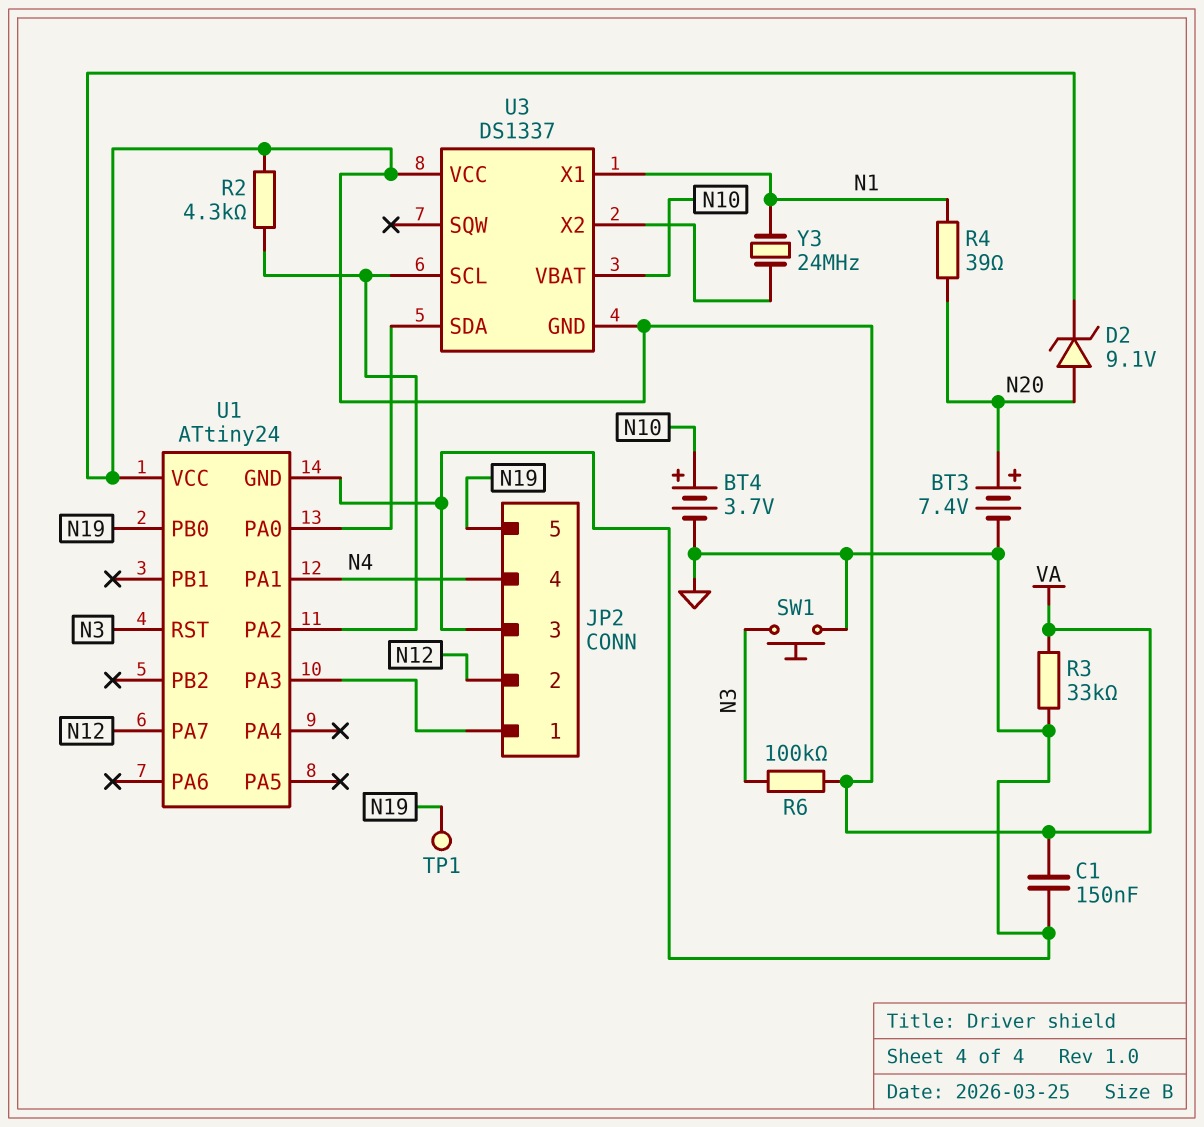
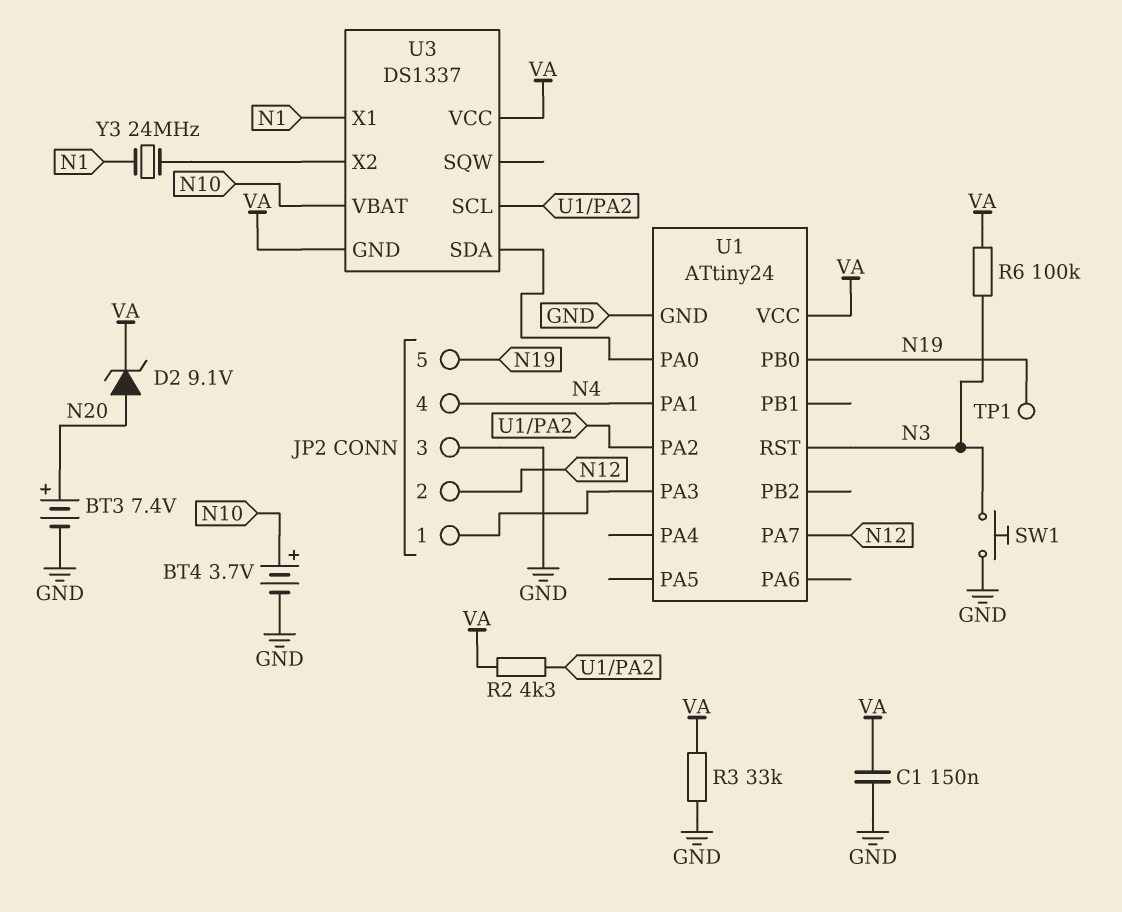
R4: 39 (N1, N20) -> none

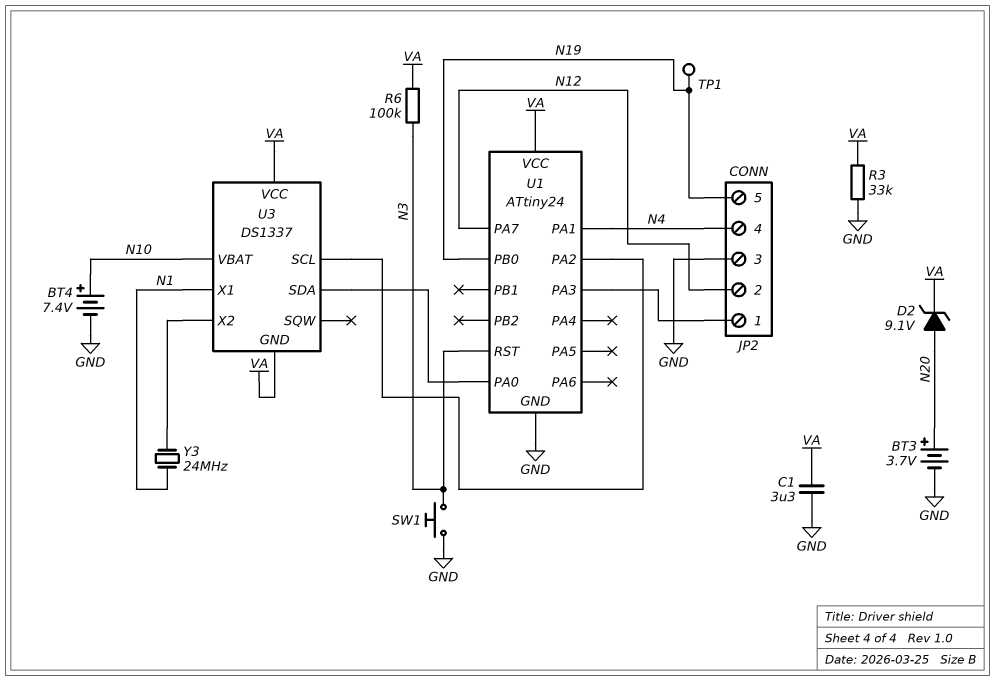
BT3: 7.4V (plus N20, minus GND) -> 3.7V (plus N20, minus GND)
BT4: 3.7V (plus N10, minus GND) -> 7.4V (plus N10, minus GND)
C1: 150nF (GND, VA) -> 3.3uF (GND, VA)
R2: 4.3k (U1/PA2, VA) -> none

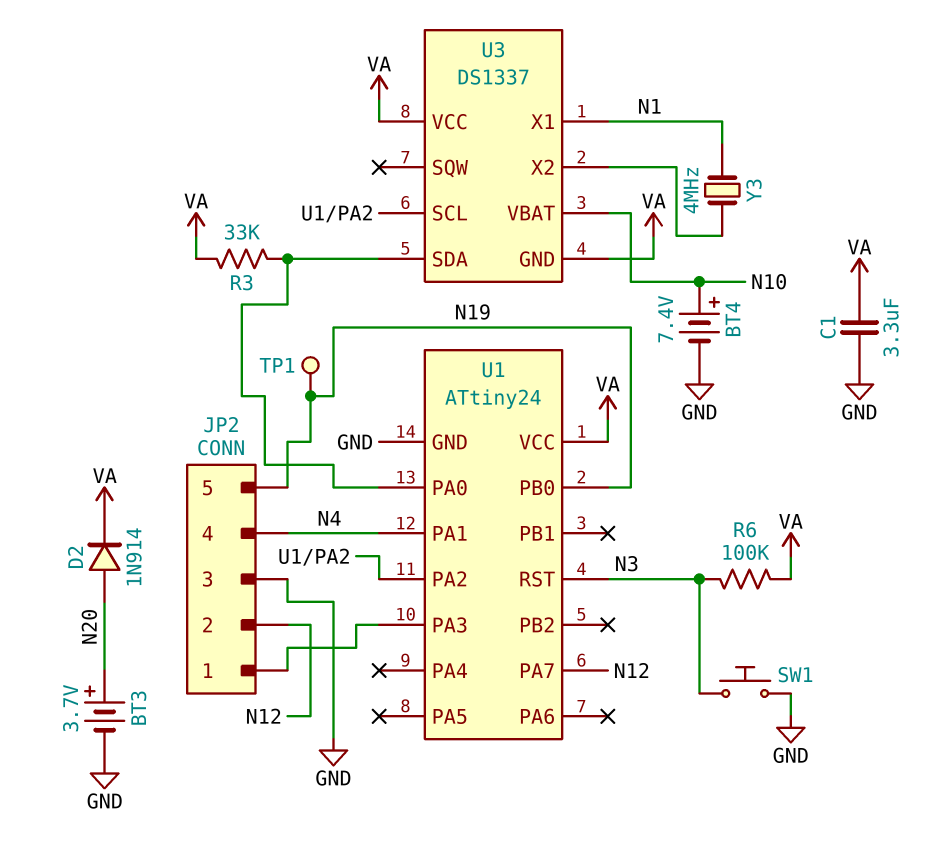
D2: zener 9.1V (A N20, K VA) -> diode 1N914 (A N20, K VA)
R3: 33k (GND, VA) -> 33k (U1/PA0, VA)
Y3: 24MHz (N1, U3/X2) -> 4MHz (N1, U3/X2)

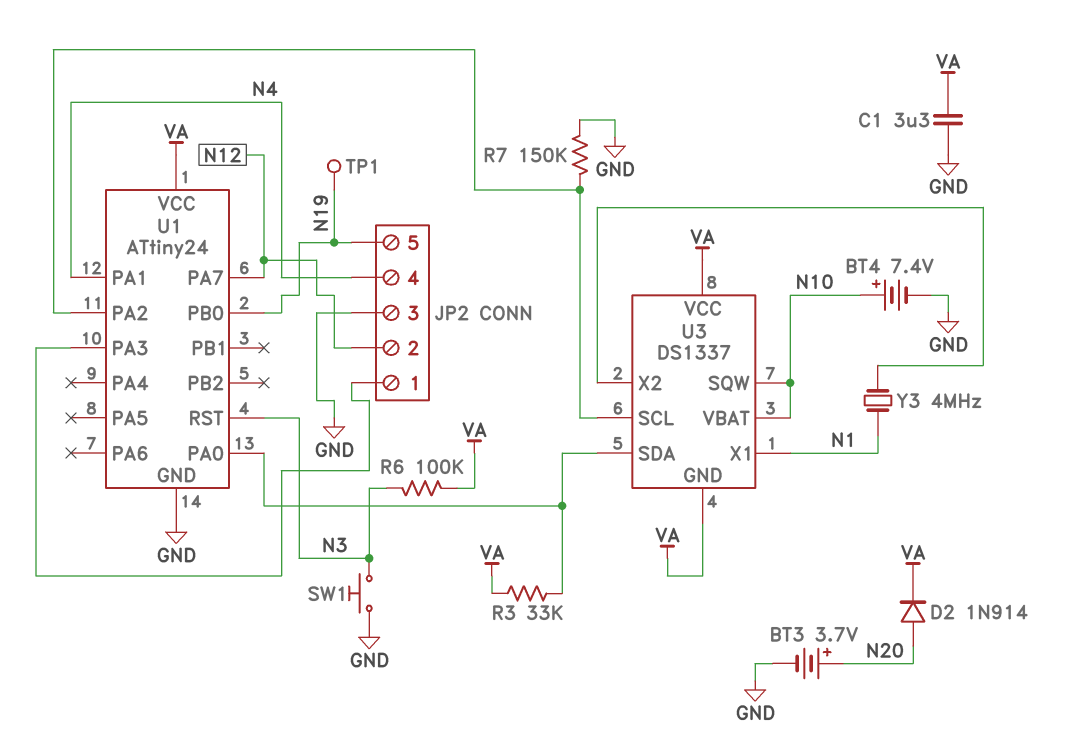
R7: none -> 150k (GND, U1/PA2)
U3 pin SQW: none -> N10

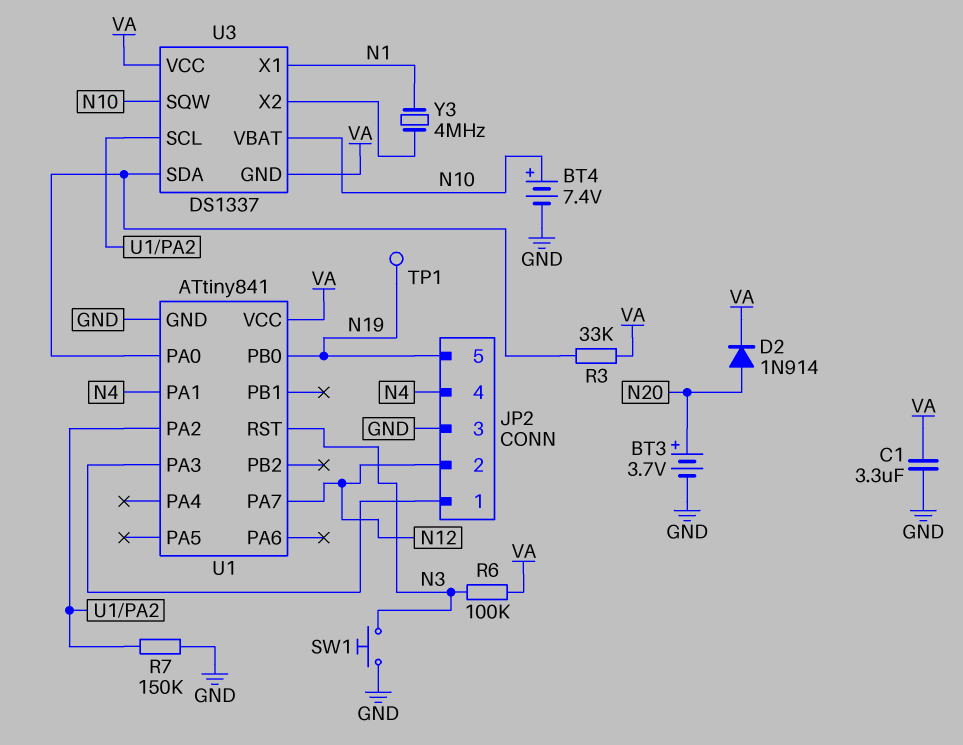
U1: ATtiny24 -> ATtiny841

